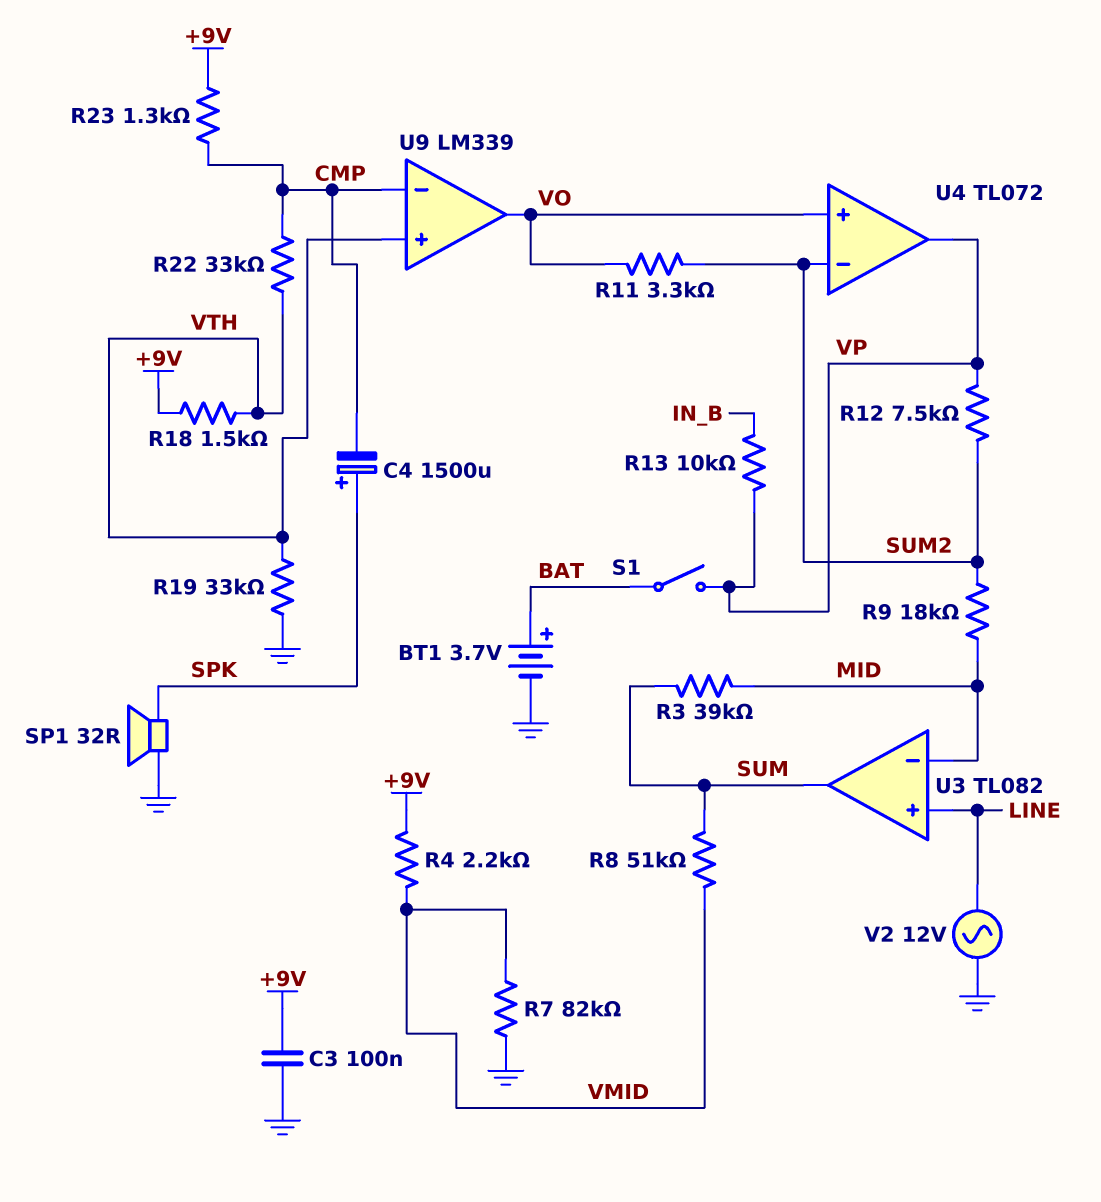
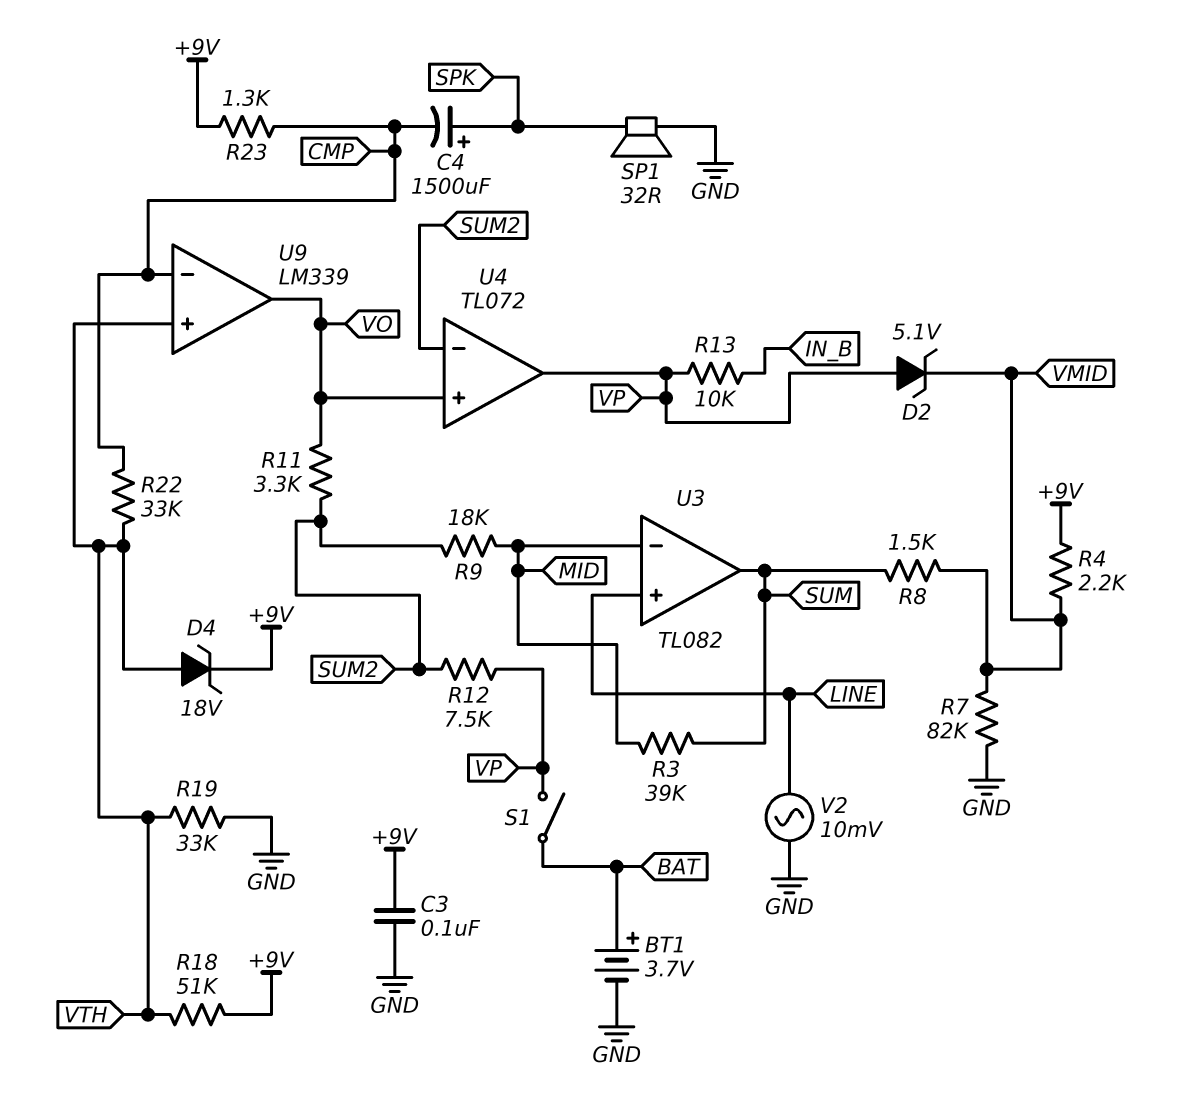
D2: none -> zener 5.1V (A VP, K VMID)
D4: none -> zener 18V (A VTH, K +9V)
R8: 51k (SUM, VMID) -> 1.5k (SUM, VMID)
R18: 1.5k (+9V, VTH) -> 51k (+9V, VTH)
V2: AC 12V (GND, LINE) -> AC 10mV (GND, LINE)

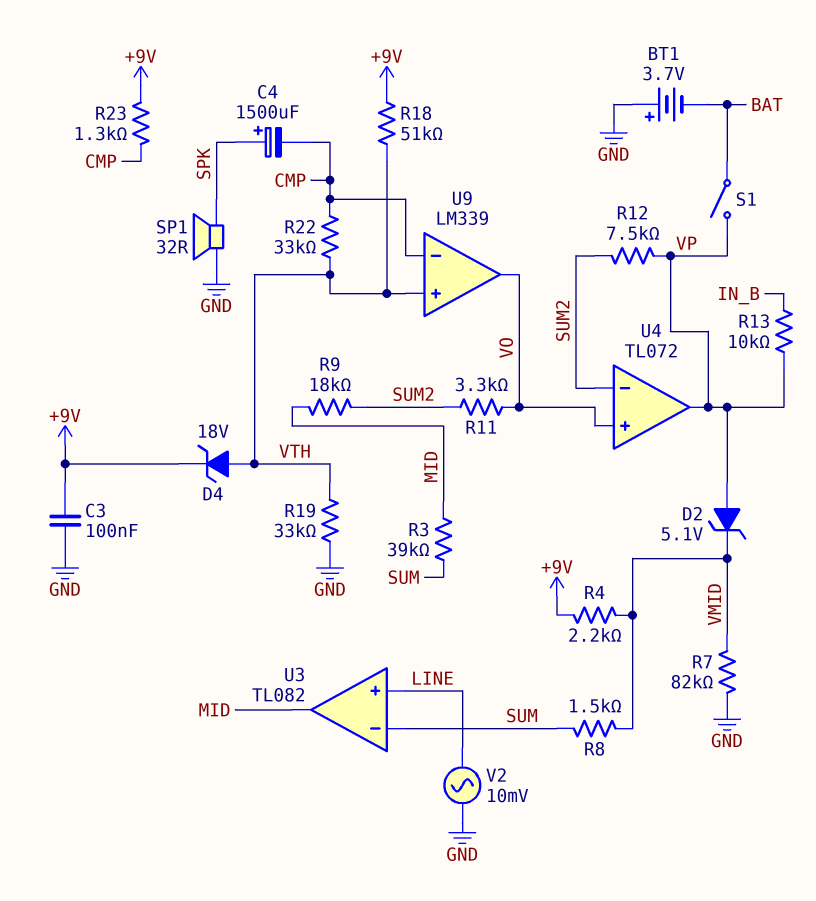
BT1: 3.7V (plus BAT, minus GND) -> 3.7V (plus GND, minus BAT)
U3 pin in-: MID -> SUM
U3 pin out: SUM -> MID

